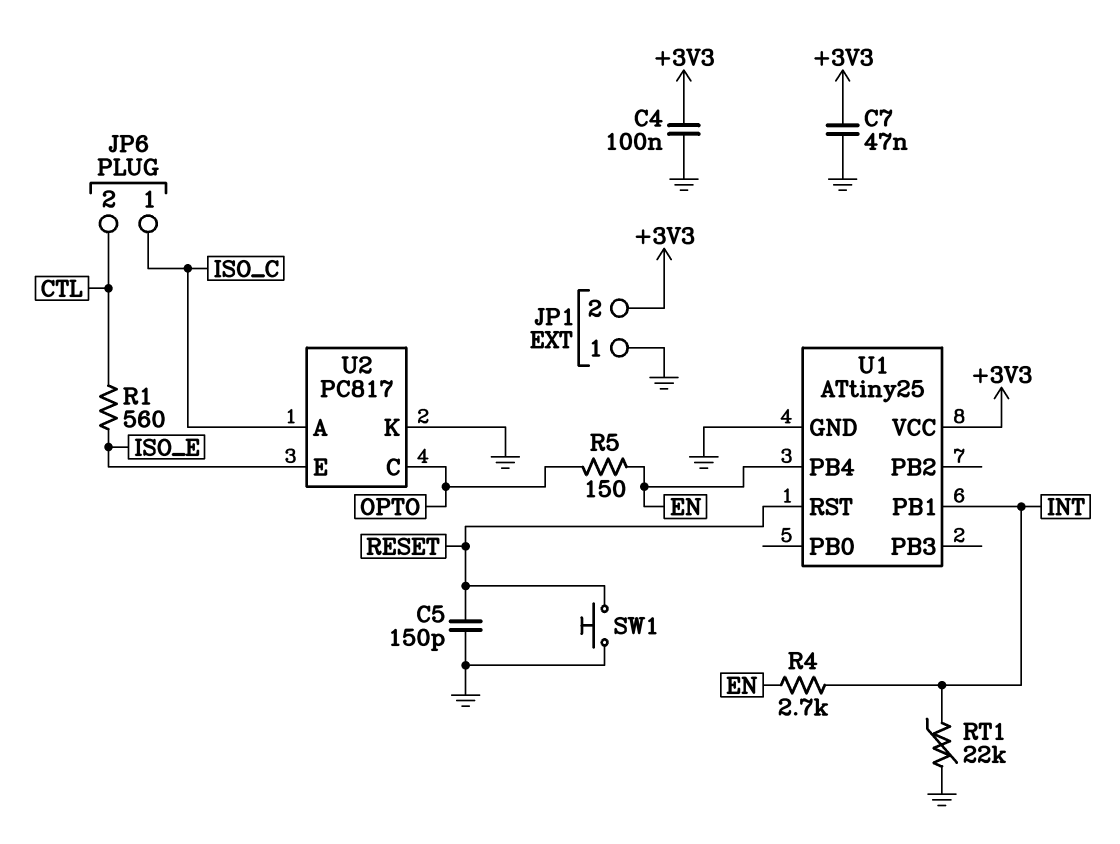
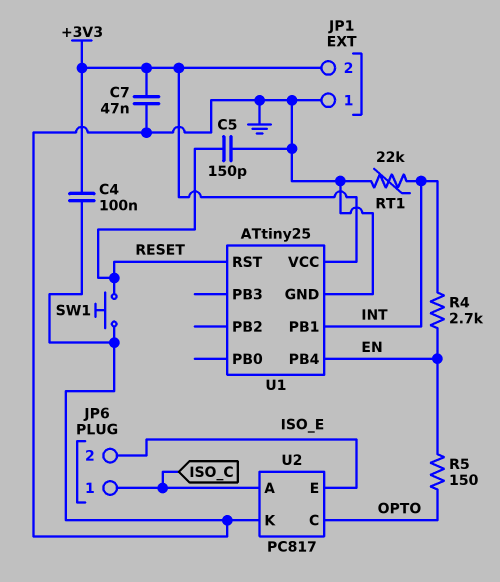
JP6 pin 2: CTL -> ISO_E
R1: 560 (CTL, ISO_E) -> none

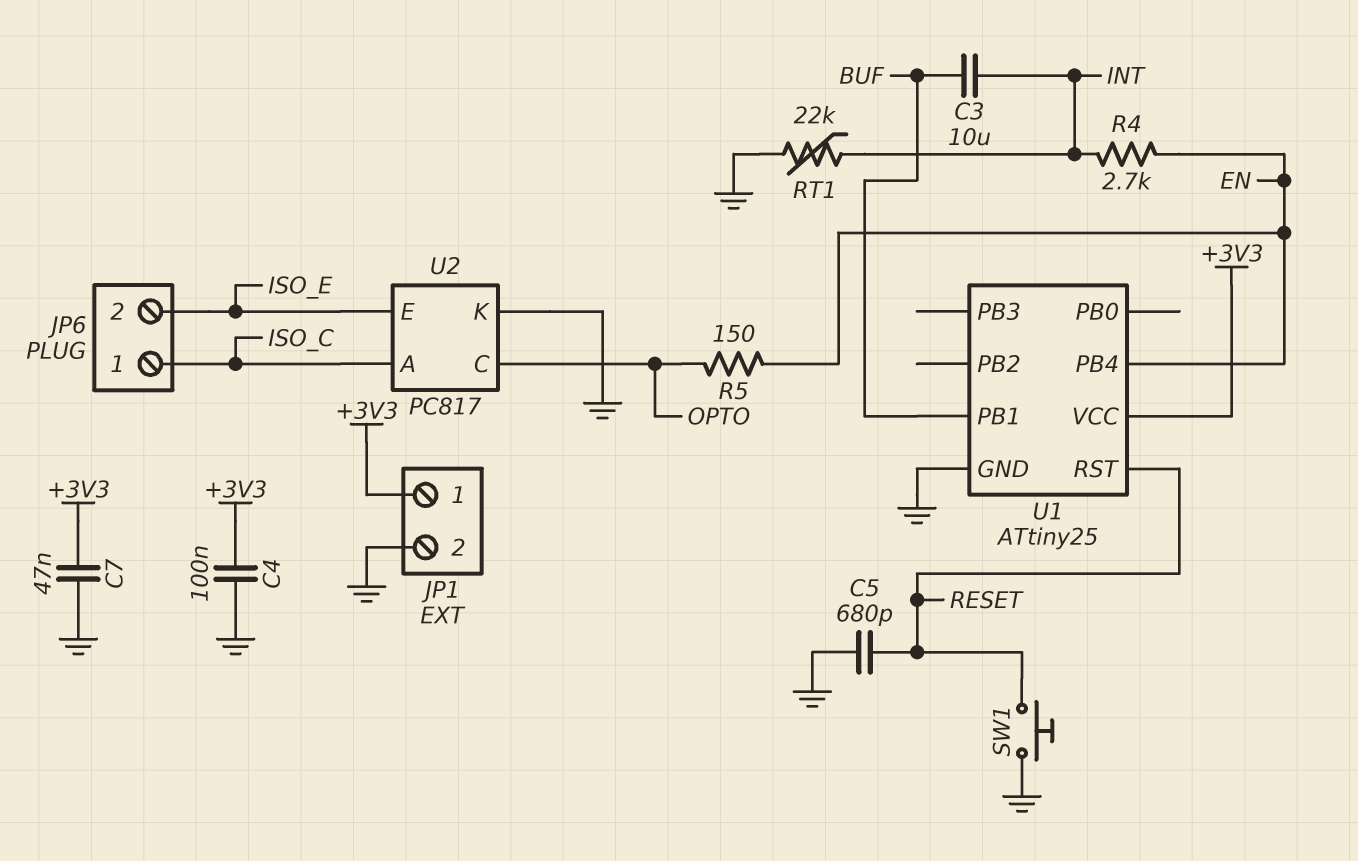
C3: none -> 10uF (BUF, INT)
C5: 150pF (GND, RESET) -> 680pF (GND, RESET)
JP1 pin 1: GND -> +3V3
JP1 pin 2: +3V3 -> GND
U1 pin PB1: INT -> BUF

